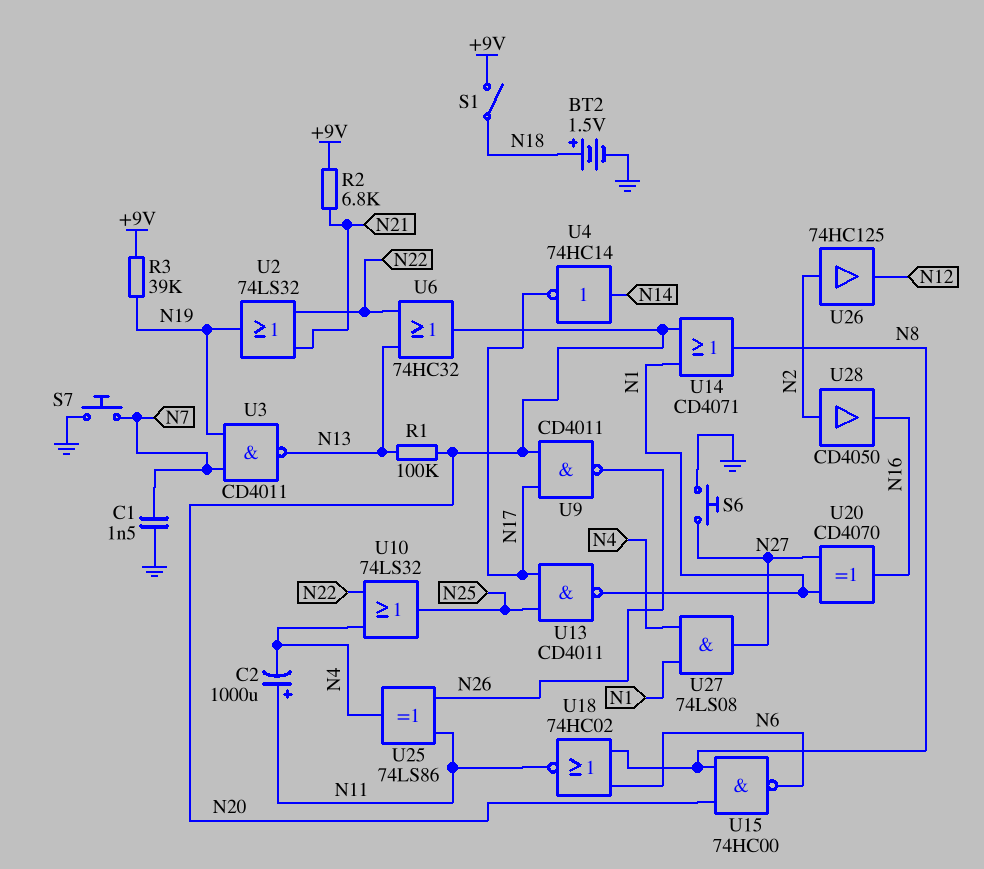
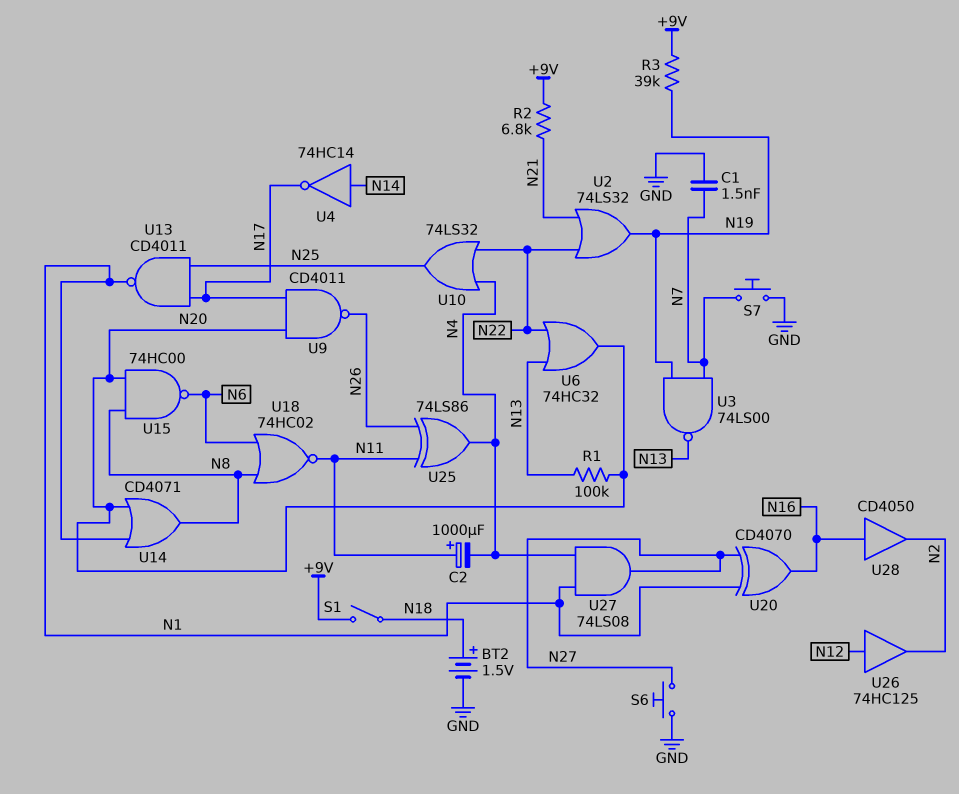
U3: NAND CD4011 (in N7, in N19, out N13) -> NAND 74LS00 (in N7, in N19, out N13)
U26: buffer 74HC125 (in N2, out N12) -> buffer 74HC125 (in N12, out N2)
U28: buffer CD4050 (in N2, out N16) -> buffer CD4050 (in N16, out N2)

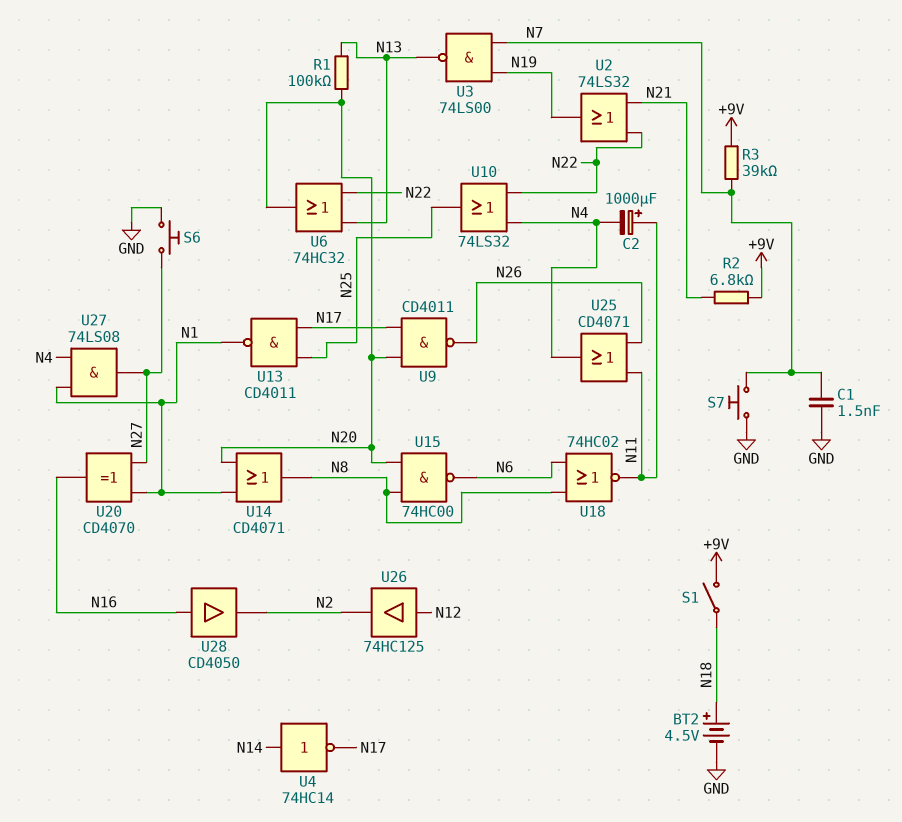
BT2: 1.5V (plus N18, minus GND) -> 4.5V (plus N18, minus GND)
R3: 39k (+9V, N19) -> 39k (+9V, N7)
U25: XOR 74LS86 (in N11, in N26, out N4) -> OR CD4071 (in N11, in N26, out N4)

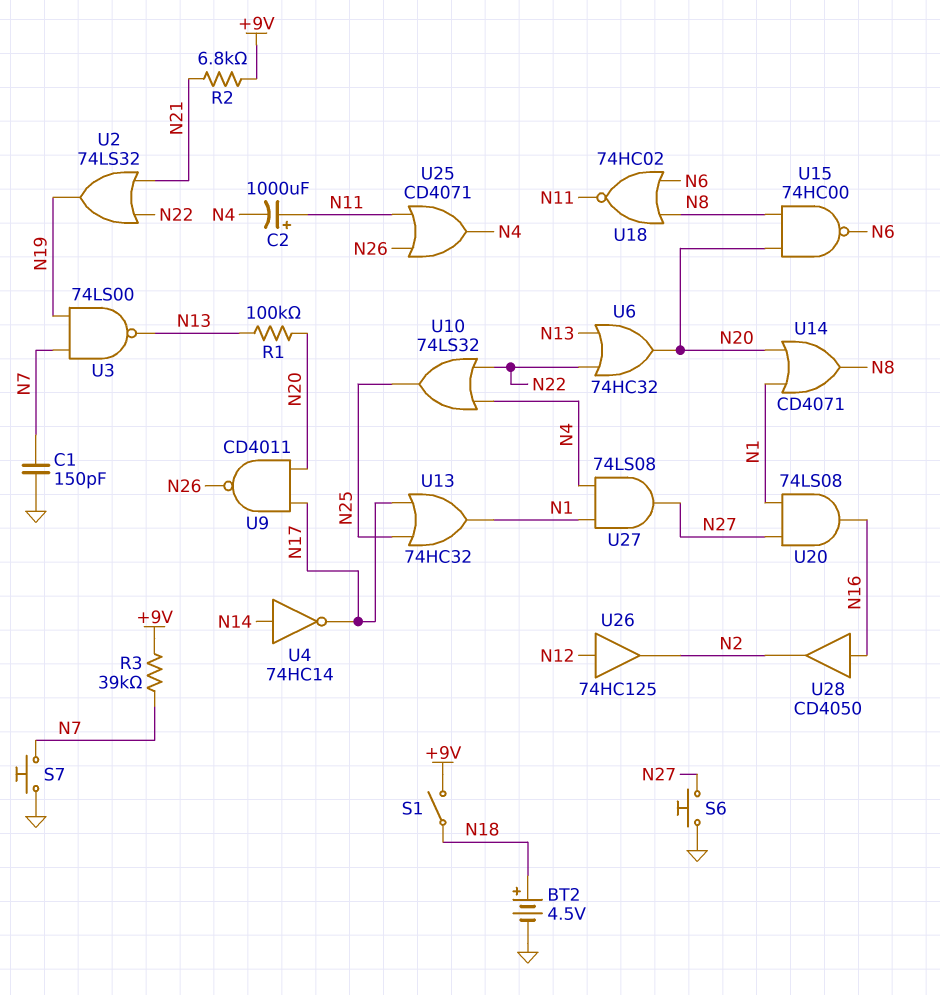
C1: 1.5nF (GND, N7) -> 150pF (GND, N7)
U13: NAND CD4011 (in N17, in N25, out N1) -> OR 74HC32 (in N17, in N25, out N1)
U20: XOR CD4070 (in N1, in N27, out N16) -> AND 74LS08 (in N1, in N27, out N16)

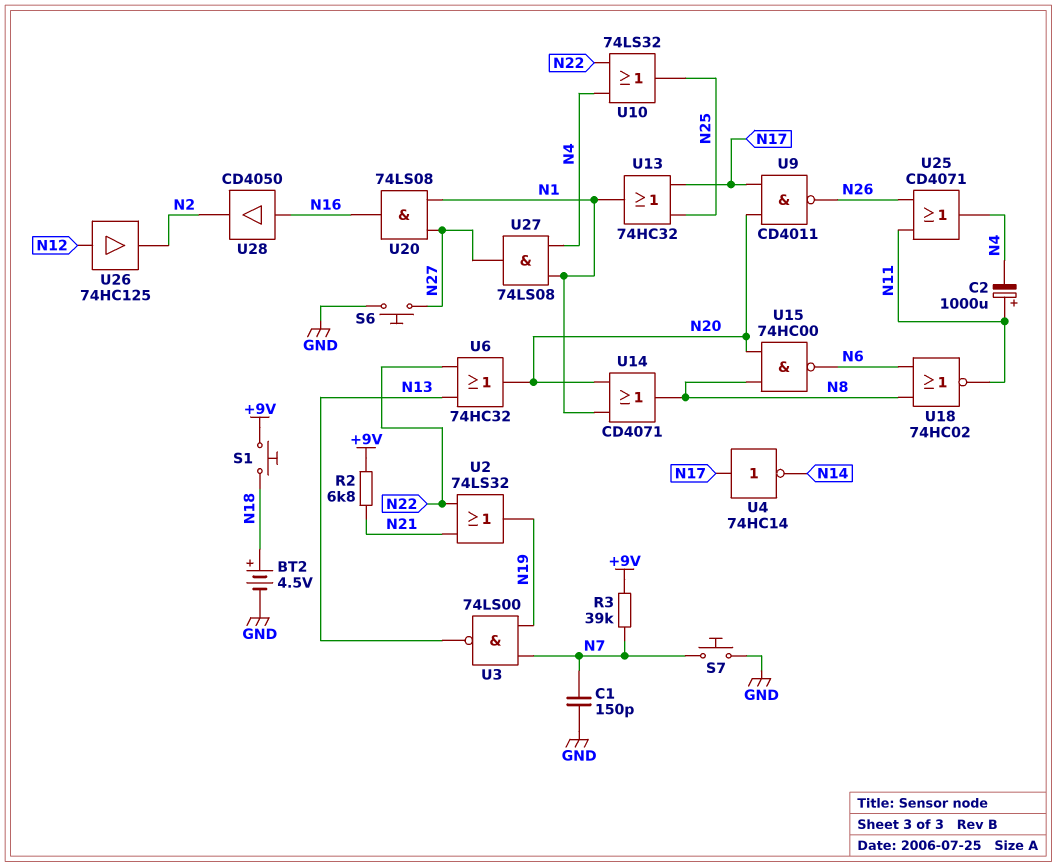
R1: 100k (N13, N20) -> none
S1: switch (+9V, N18) -> button (+9V, N18)
U4: NOT 74HC14 (in N14, out N17) -> NOT 74HC14 (in N17, out N14)

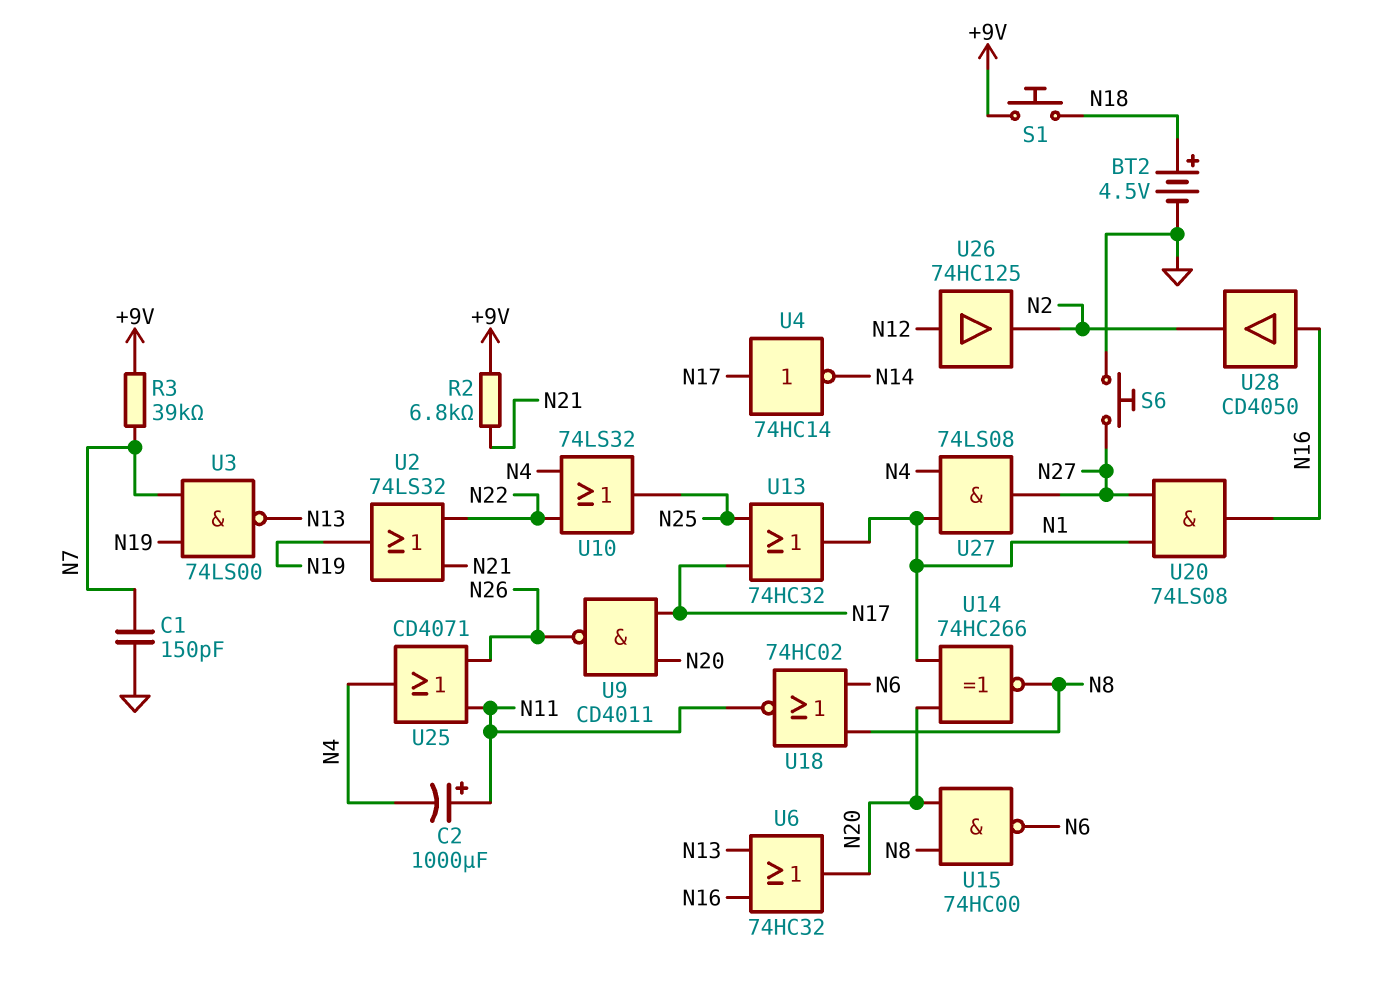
S7: button (GND, N7) -> none
U6: OR 74HC32 (in N13, in N22, out N20) -> OR 74HC32 (in N13, in N16, out N20)
U14: OR CD4071 (in N1, in N20, out N8) -> XNOR 74HC266 (in N1, in N20, out N8)

